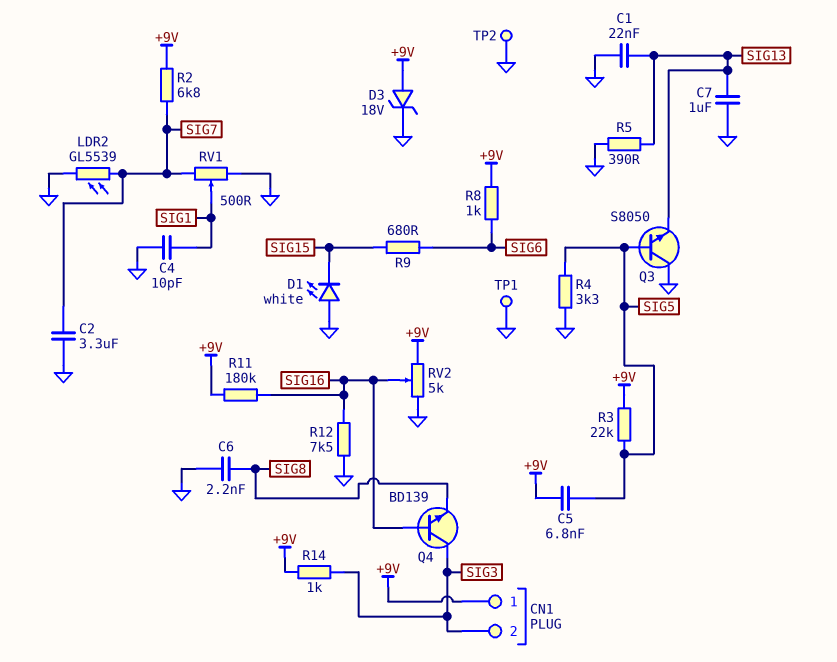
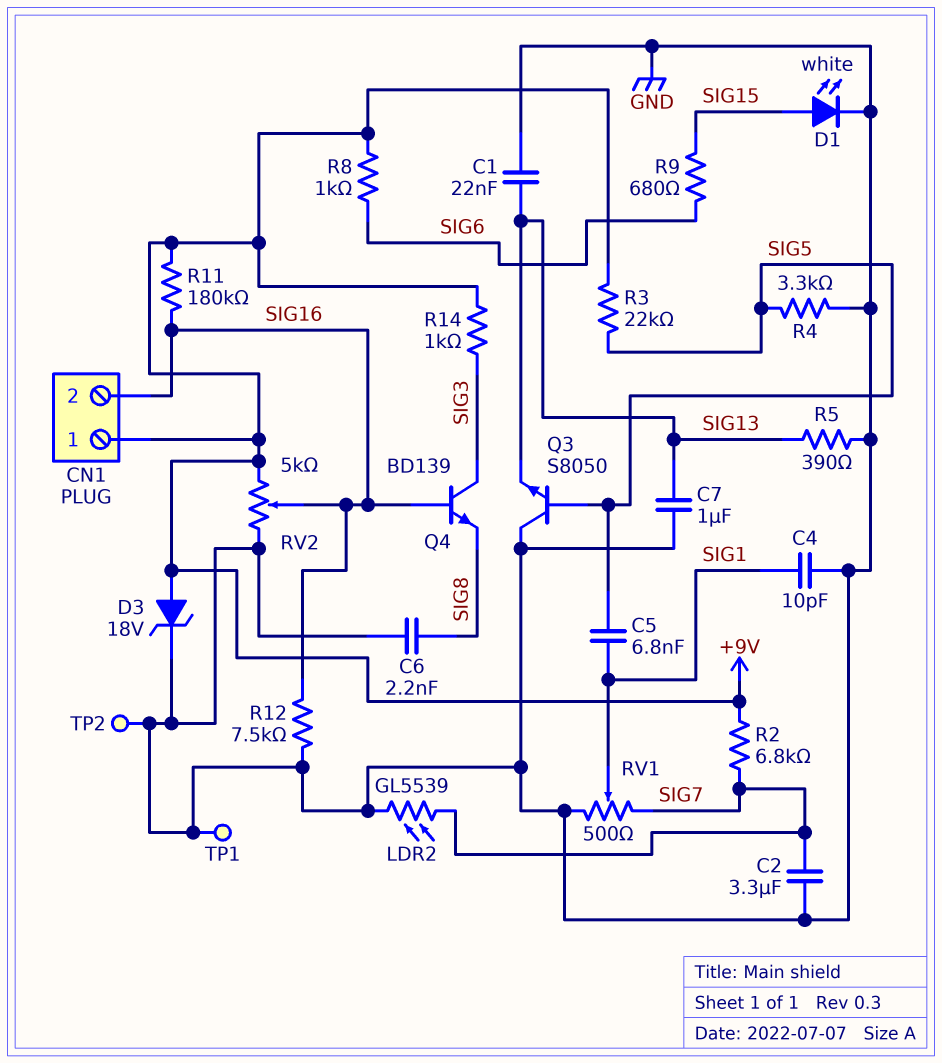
C5: 6.8nF (+9V, SIG5) -> 6.8nF (SIG1, SIG5)
CN1 pin 2: SIG3 -> SIG16
D1: LED white (A GND, K SIG15) -> LED white (A SIG15, K GND)

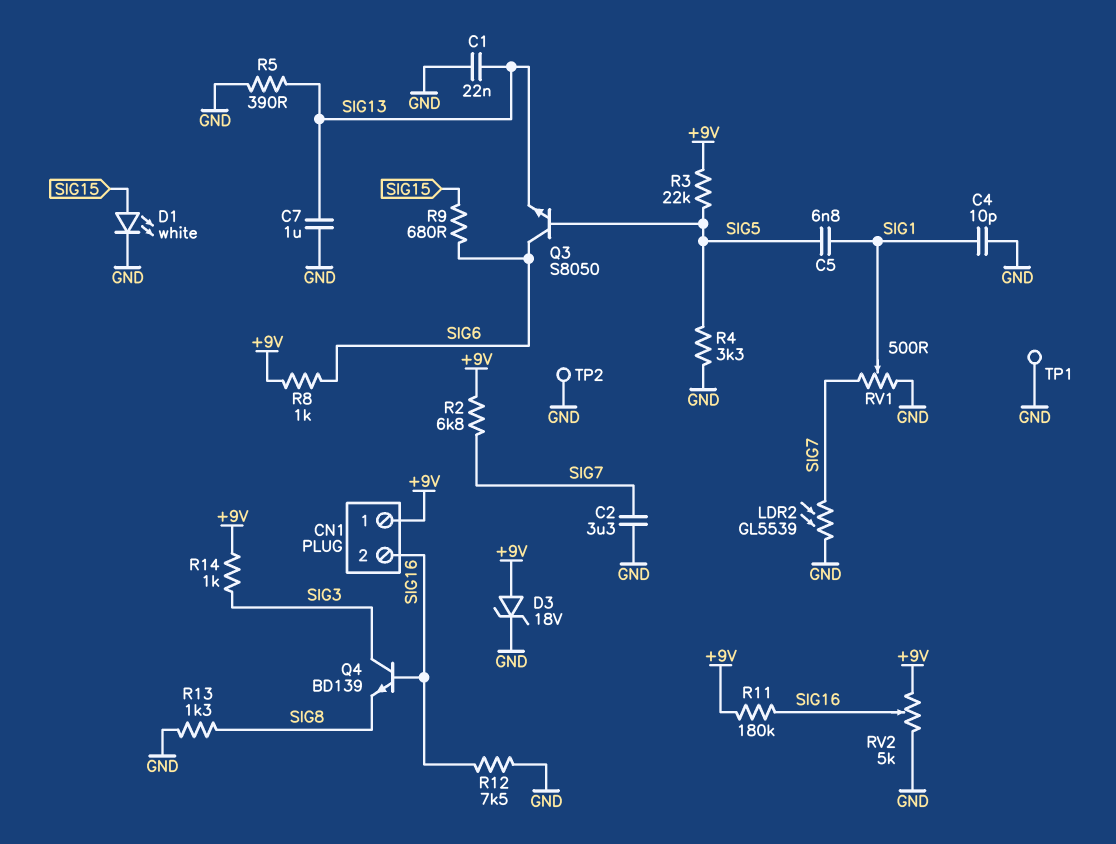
C6: 2.2nF (GND, SIG8) -> none
Q3: NPN S8050 (B SIG5, C GND, E SIG13) -> NPN S8050 (B SIG5, C SIG6, E SIG13)
R13: none -> 1.3k (GND, SIG8)

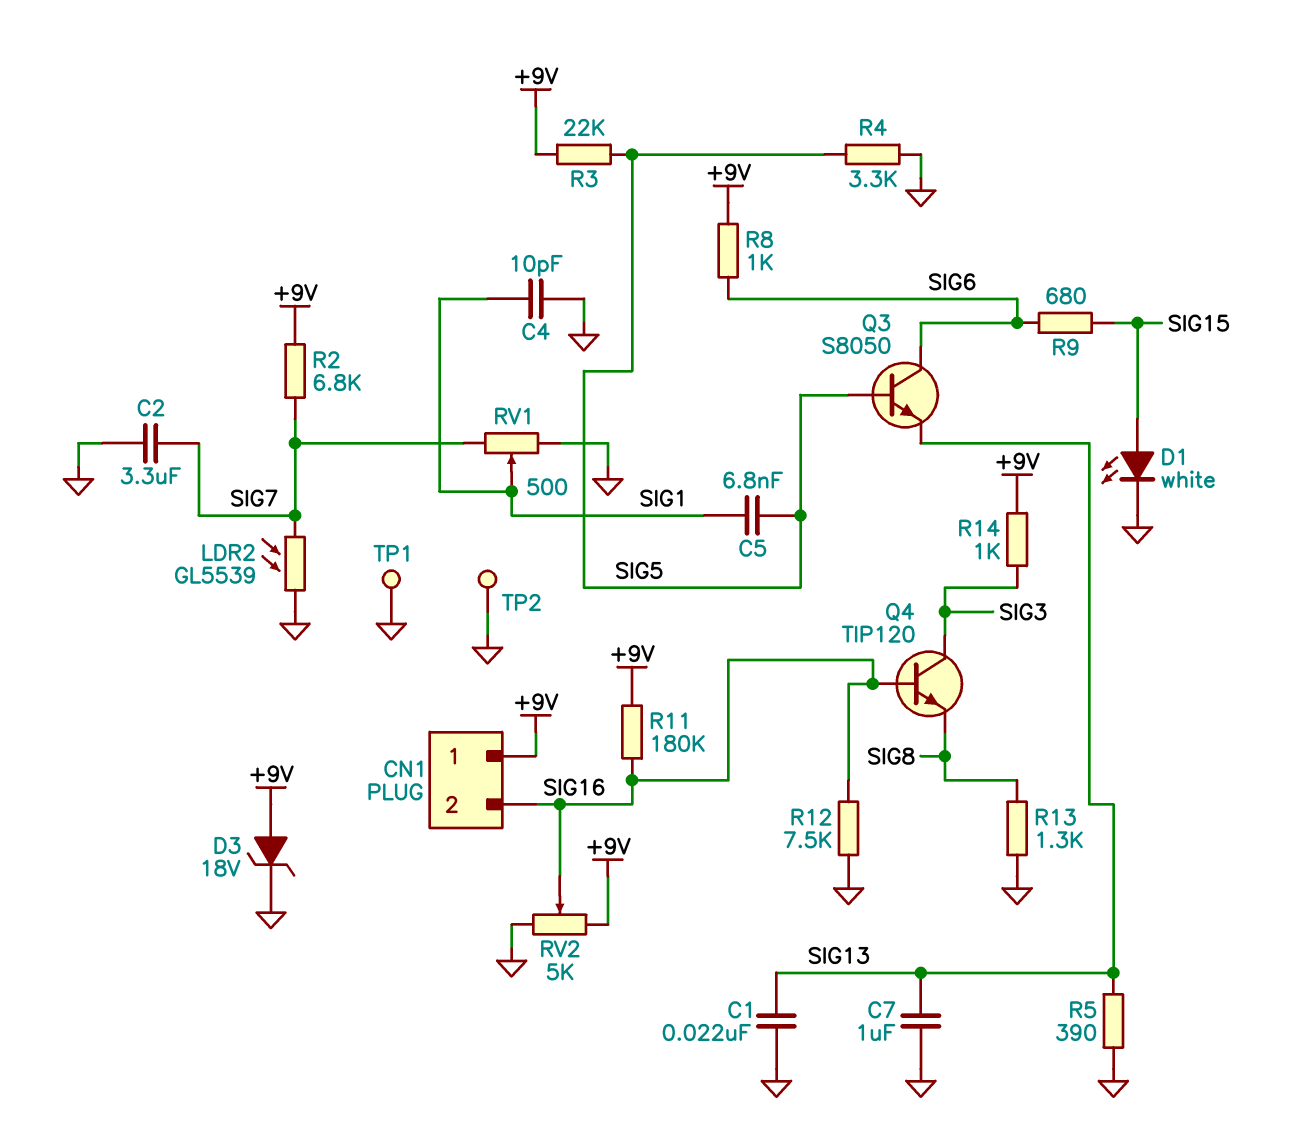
Q4: NPN BD139 (B SIG16, C SIG3, E SIG8) -> NPN TIP120 (B SIG16, C SIG3, E SIG8)

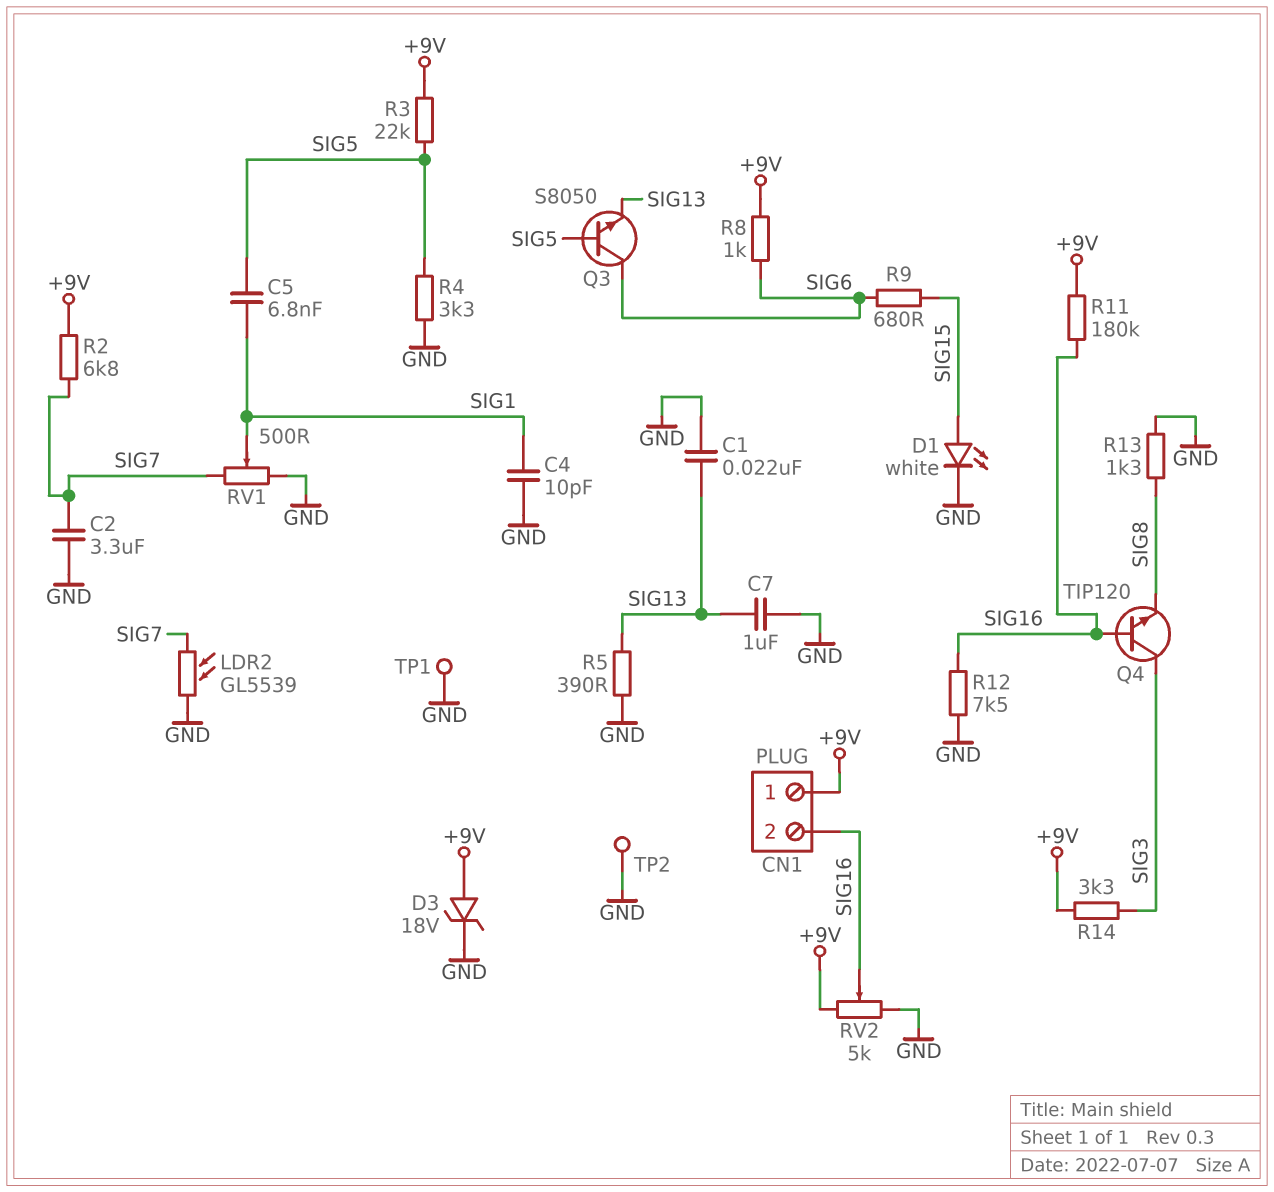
R14: 1k (+9V, SIG3) -> 3.3k (+9V, SIG3)

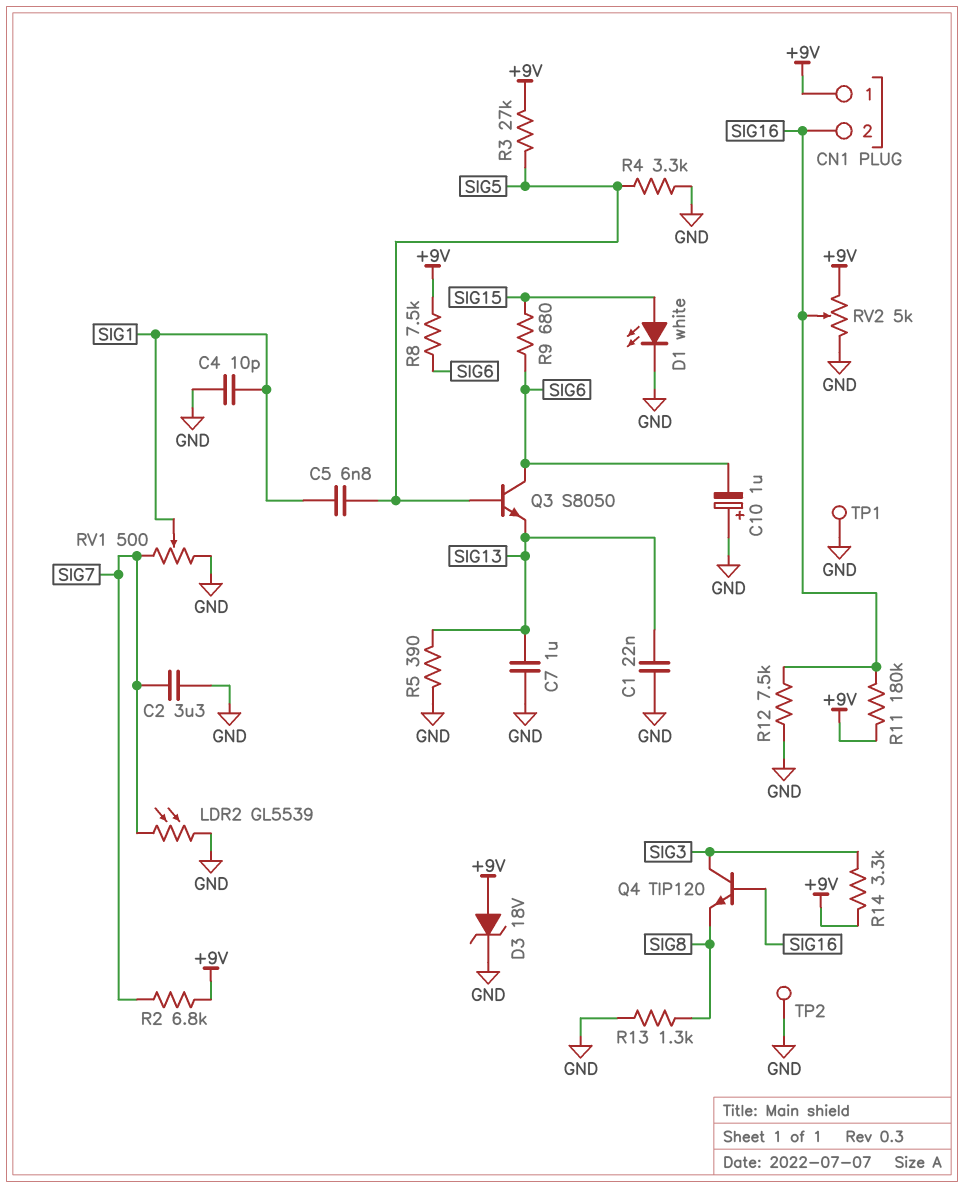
C10: none -> 1uF (plus GND, minus SIG6)
R3: 22k (+9V, SIG5) -> 27k (+9V, SIG5)
R8: 1k (+9V, SIG6) -> 7.5k (+9V, SIG6)

